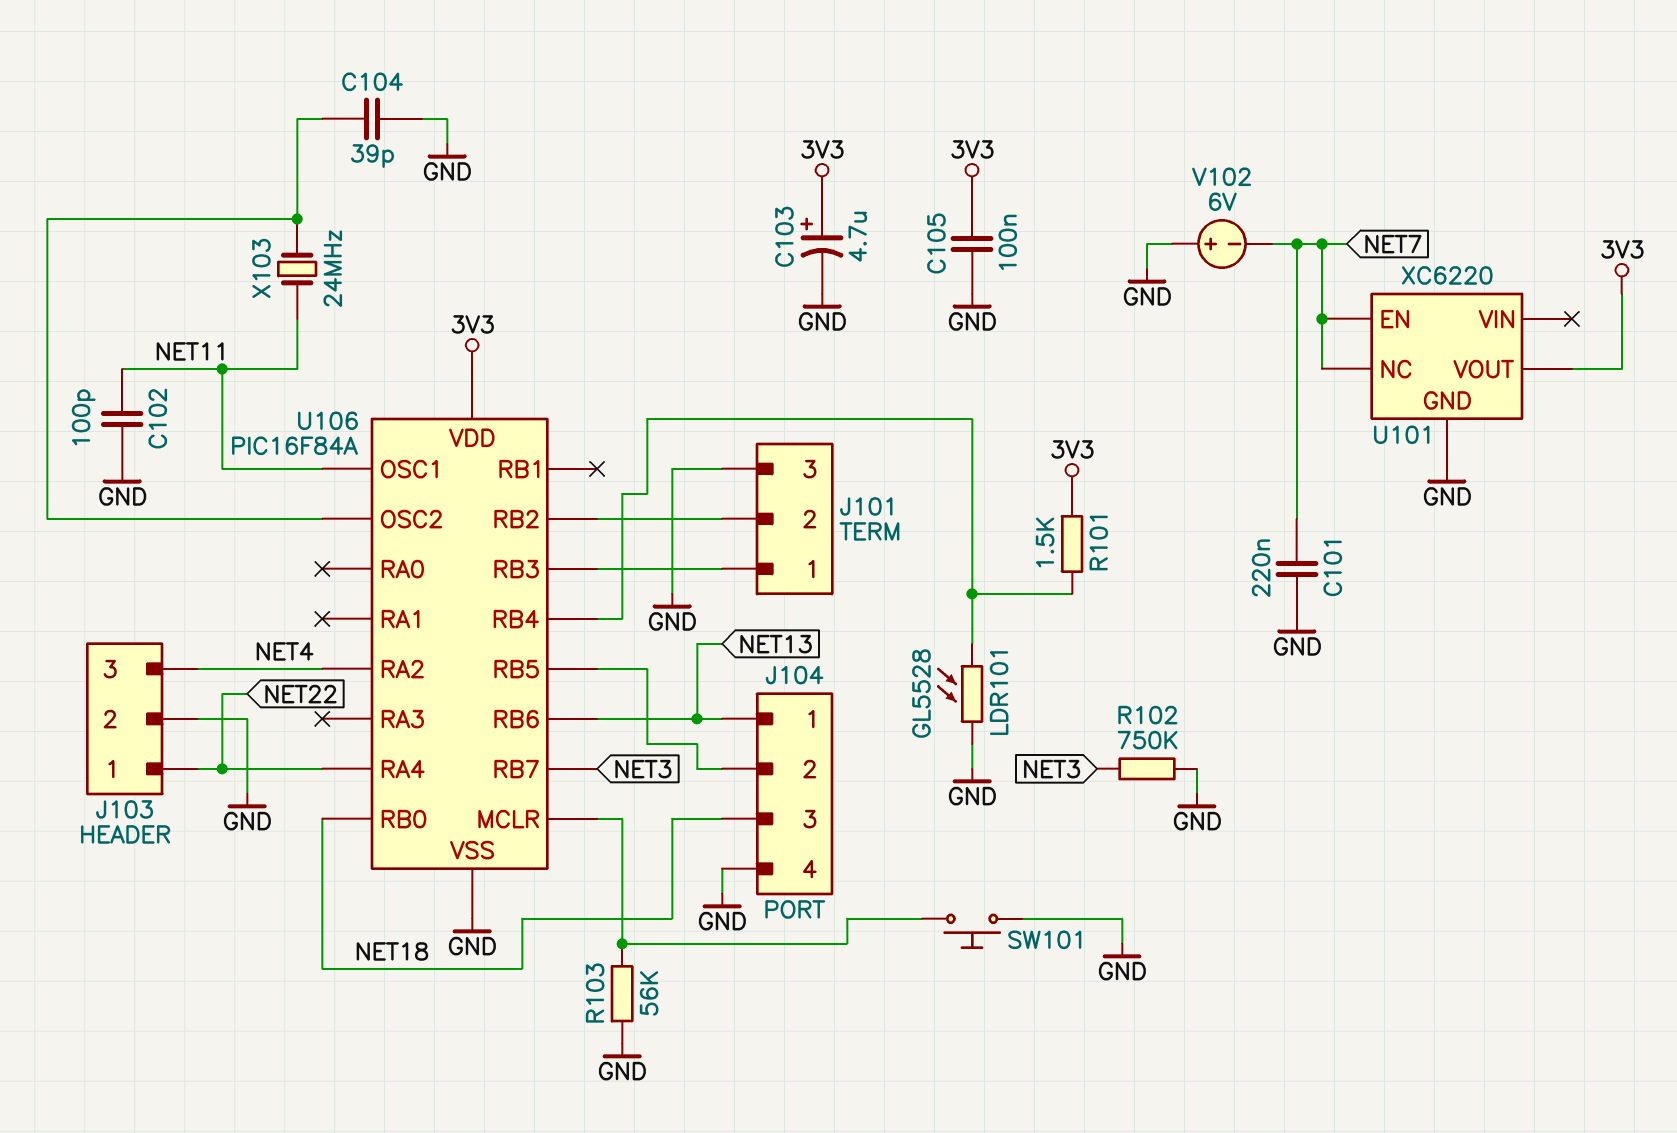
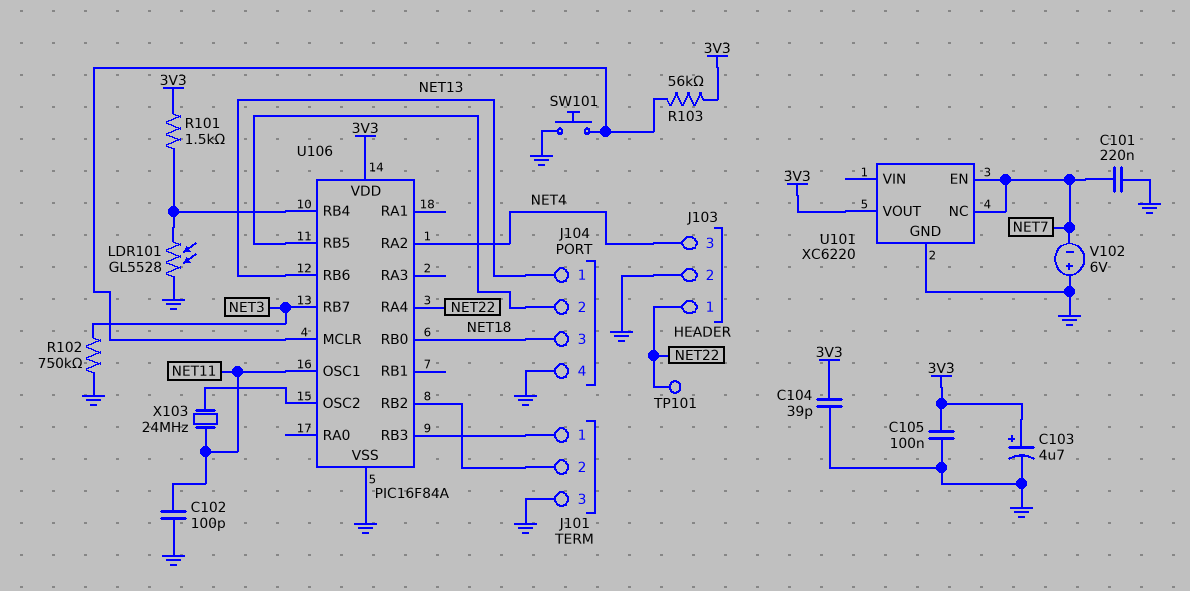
C104: 39pF (GND, U106/OSC2) -> 39pF (3V3, GND)
R103: 56k (GND, U106/MCLR) -> 56k (3V3, U106/MCLR)
TP101: none -> test point (NET22)

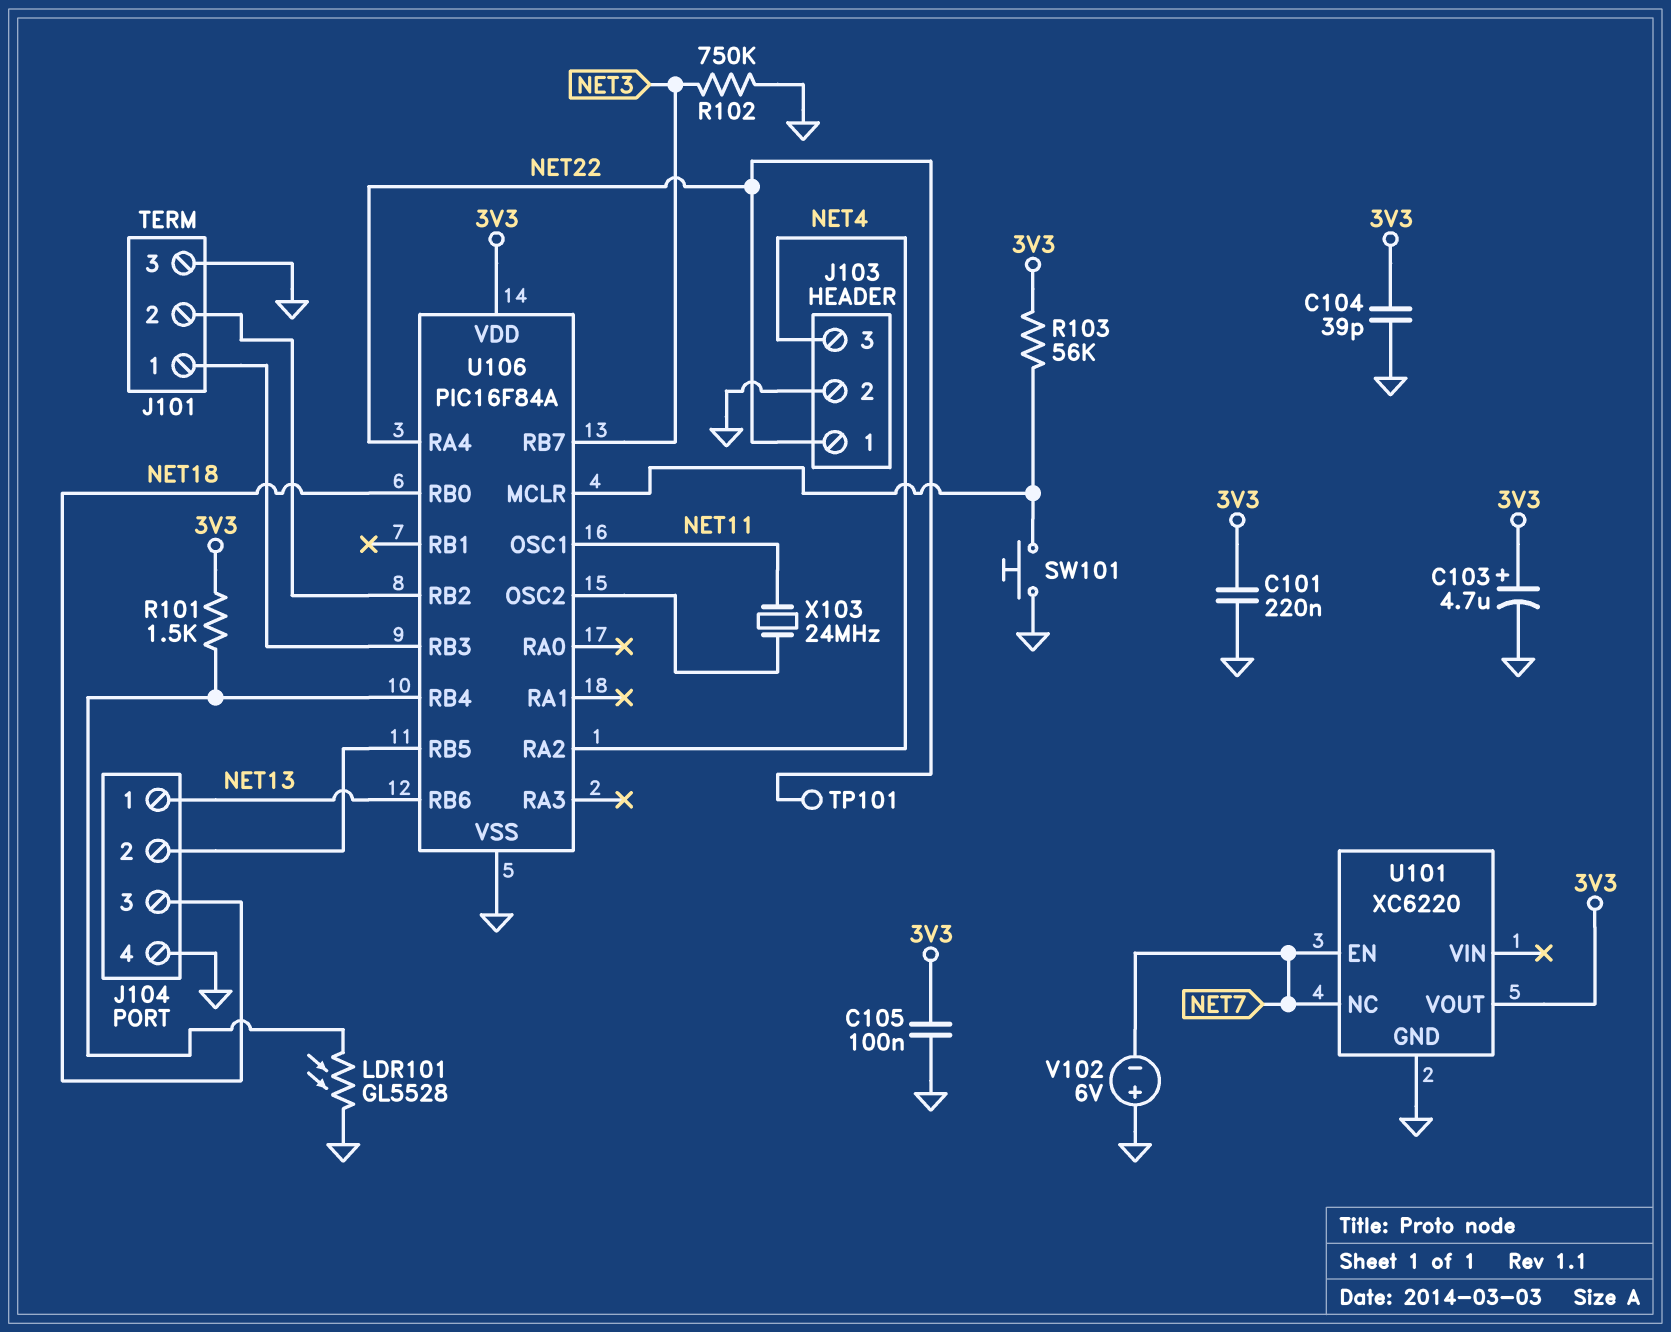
C101: 220nF (GND, NET7) -> 220nF (3V3, GND)
C102: 100pF (GND, NET11) -> none

